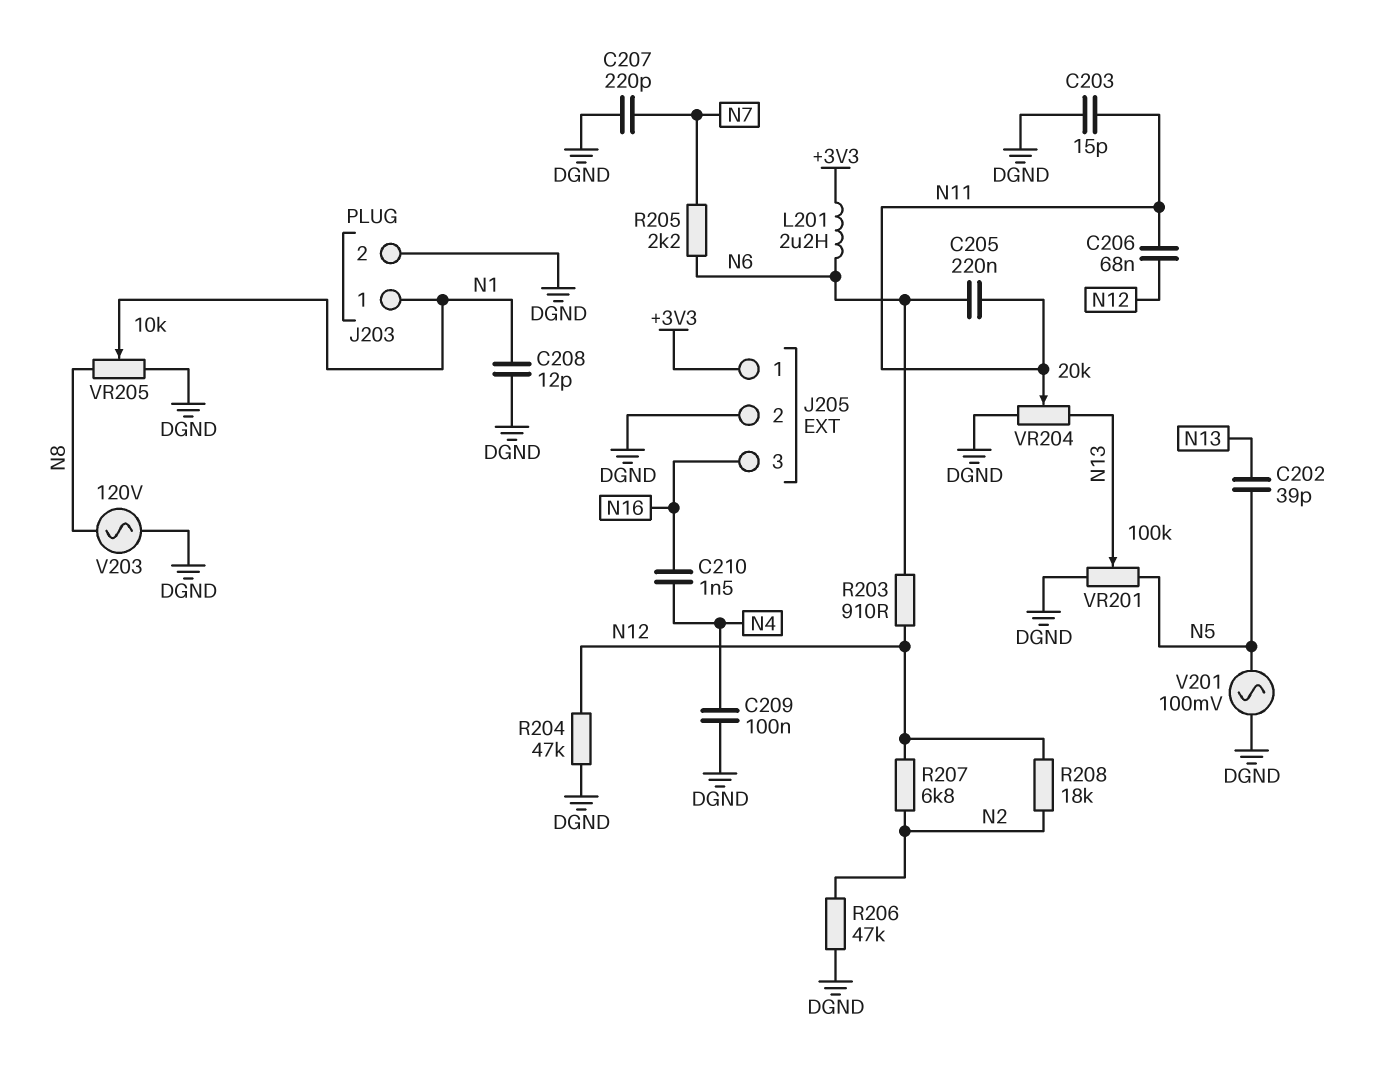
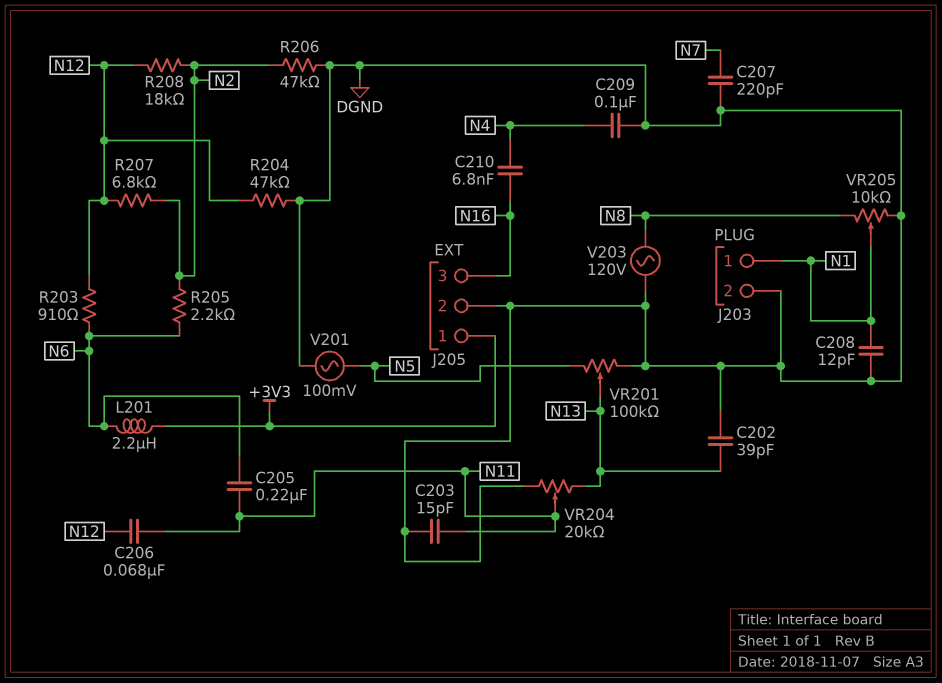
C202: 39pF (N5, N13) -> 39pF (DGND, N13)
C210: 1.5nF (N4, N16) -> 6.8nF (N4, N16)
R205: 2.2k (N6, N7) -> 2.2k (N2, N6)

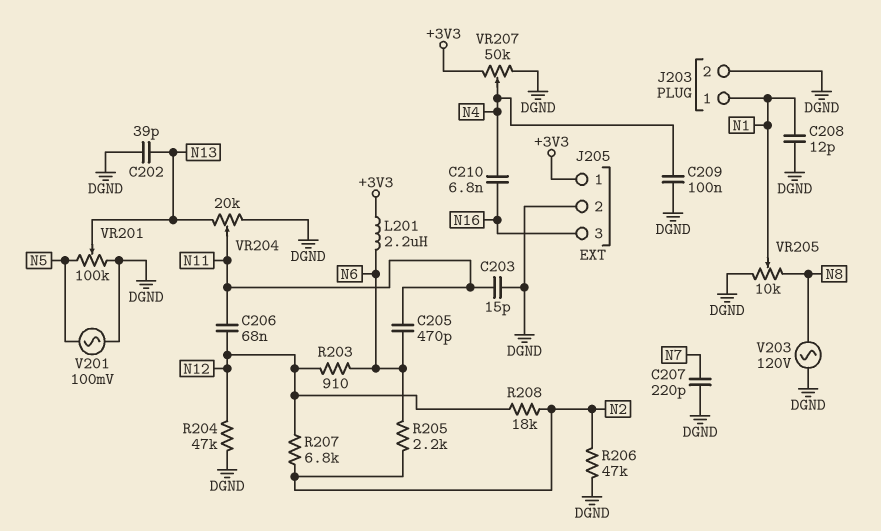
C205: 220nF (N6, N11) -> 470pF (N6, N11)
VR207: none -> 50k (+3V3, DGND, wiper N4)

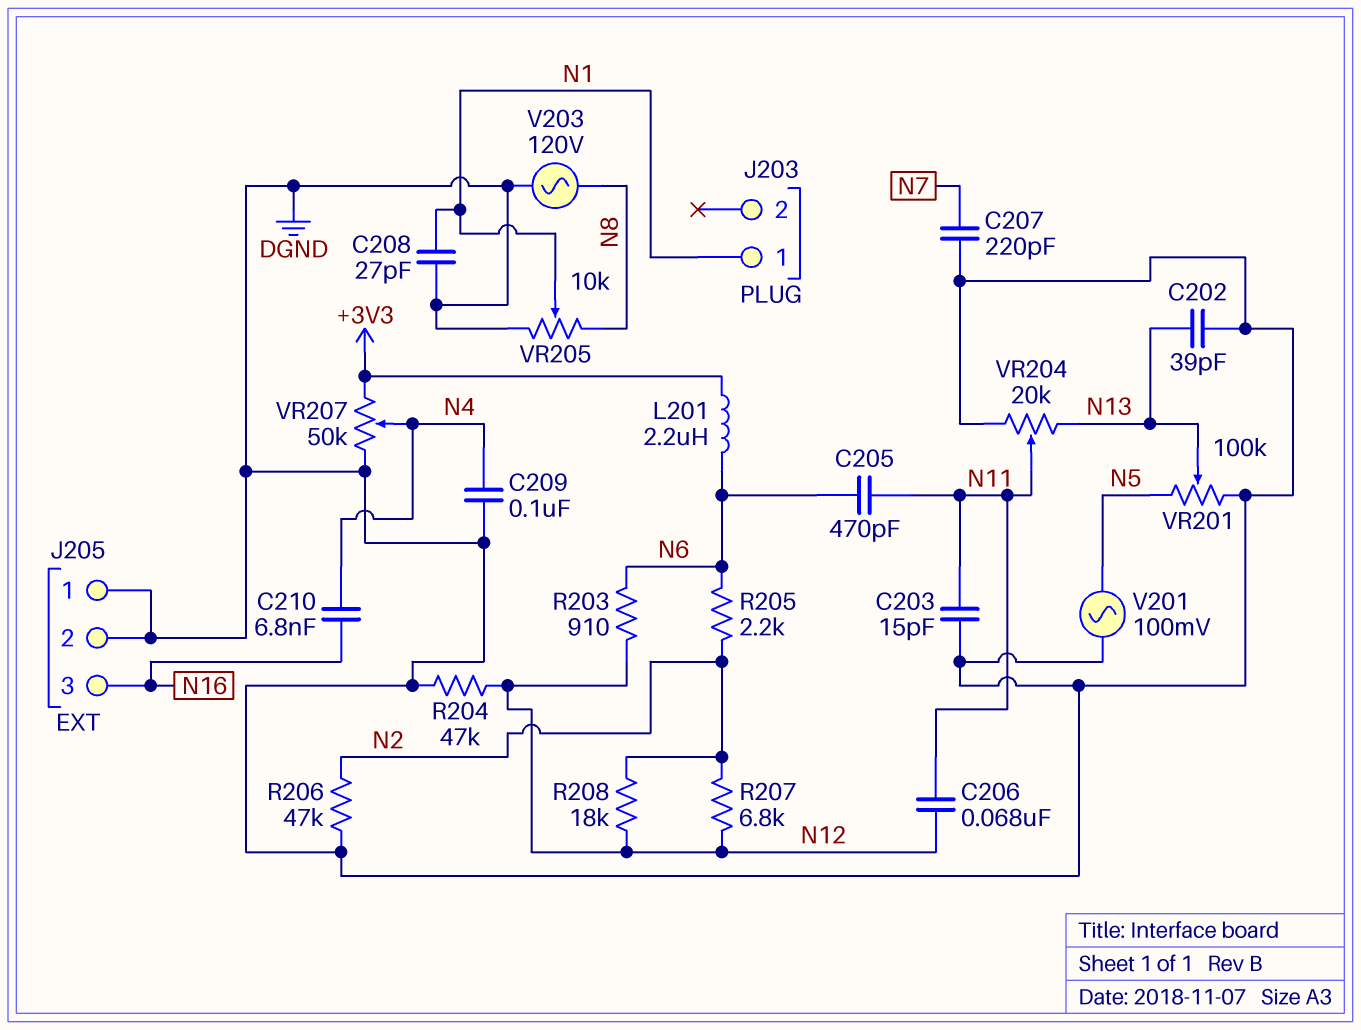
C208: 12pF (DGND, N1) -> 27pF (DGND, N1)
J203 pin 2: DGND -> none
J205 pin 1: +3V3 -> DGND

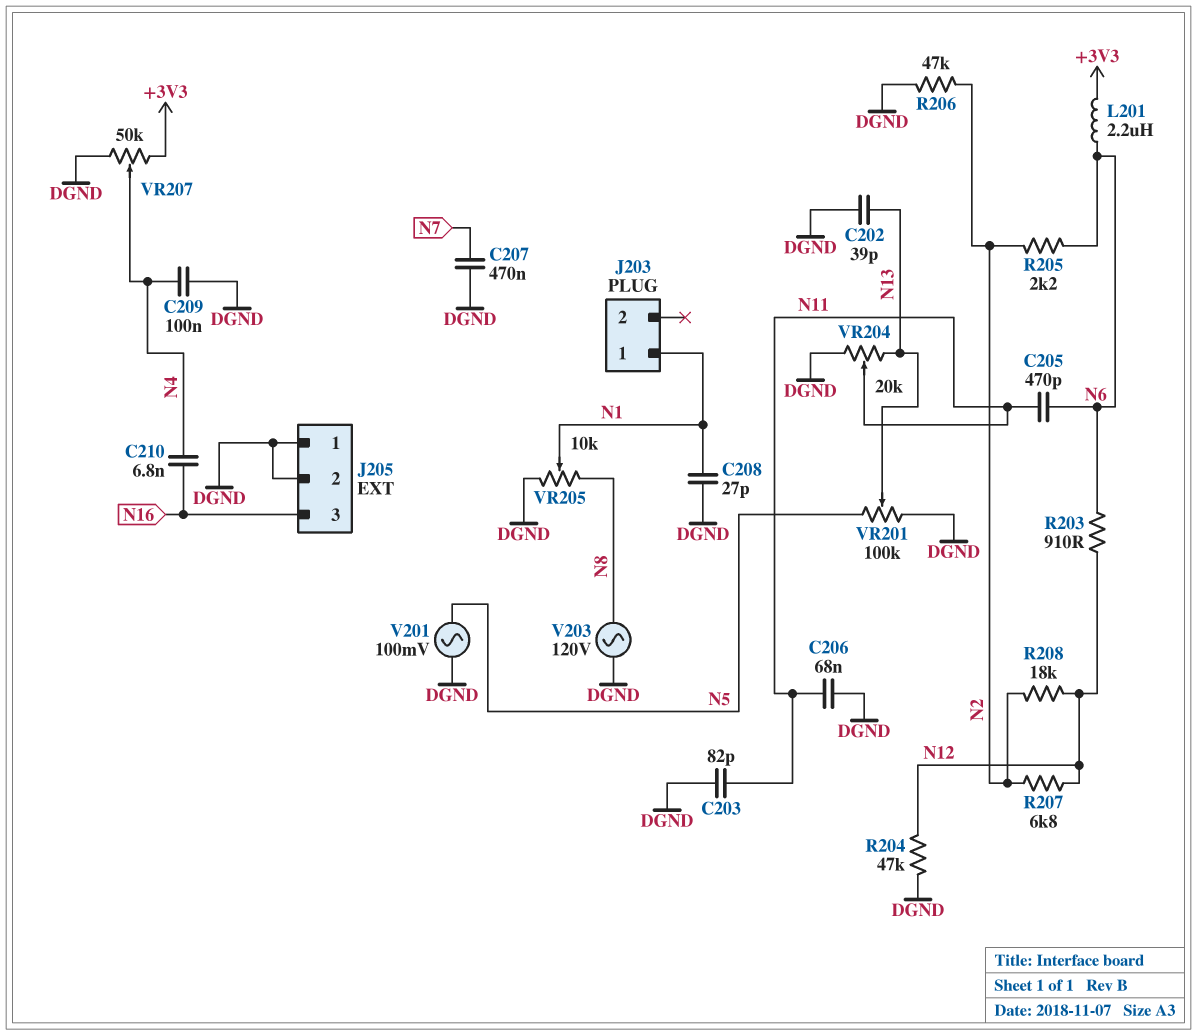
C203: 15pF (DGND, N11) -> 82pF (DGND, N11)
C206: 68nF (N11, N12) -> 68nF (DGND, N11)
C207: 220pF (DGND, N7) -> 470nF (DGND, N7)

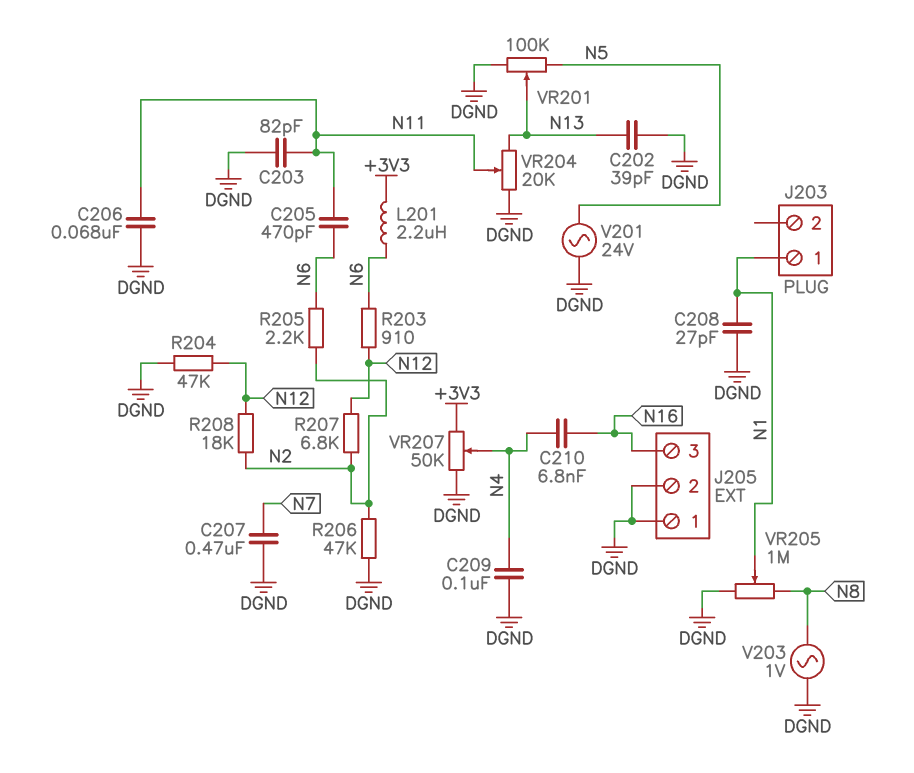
V201: AC 100mV (DGND, N5) -> AC 24V (DGND, N5)
V203: AC 120V (DGND, N8) -> AC 1V (DGND, N8)
VR205: 10k (DGND, N8, wiper N1) -> 1M (DGND, N8, wiper N1)

